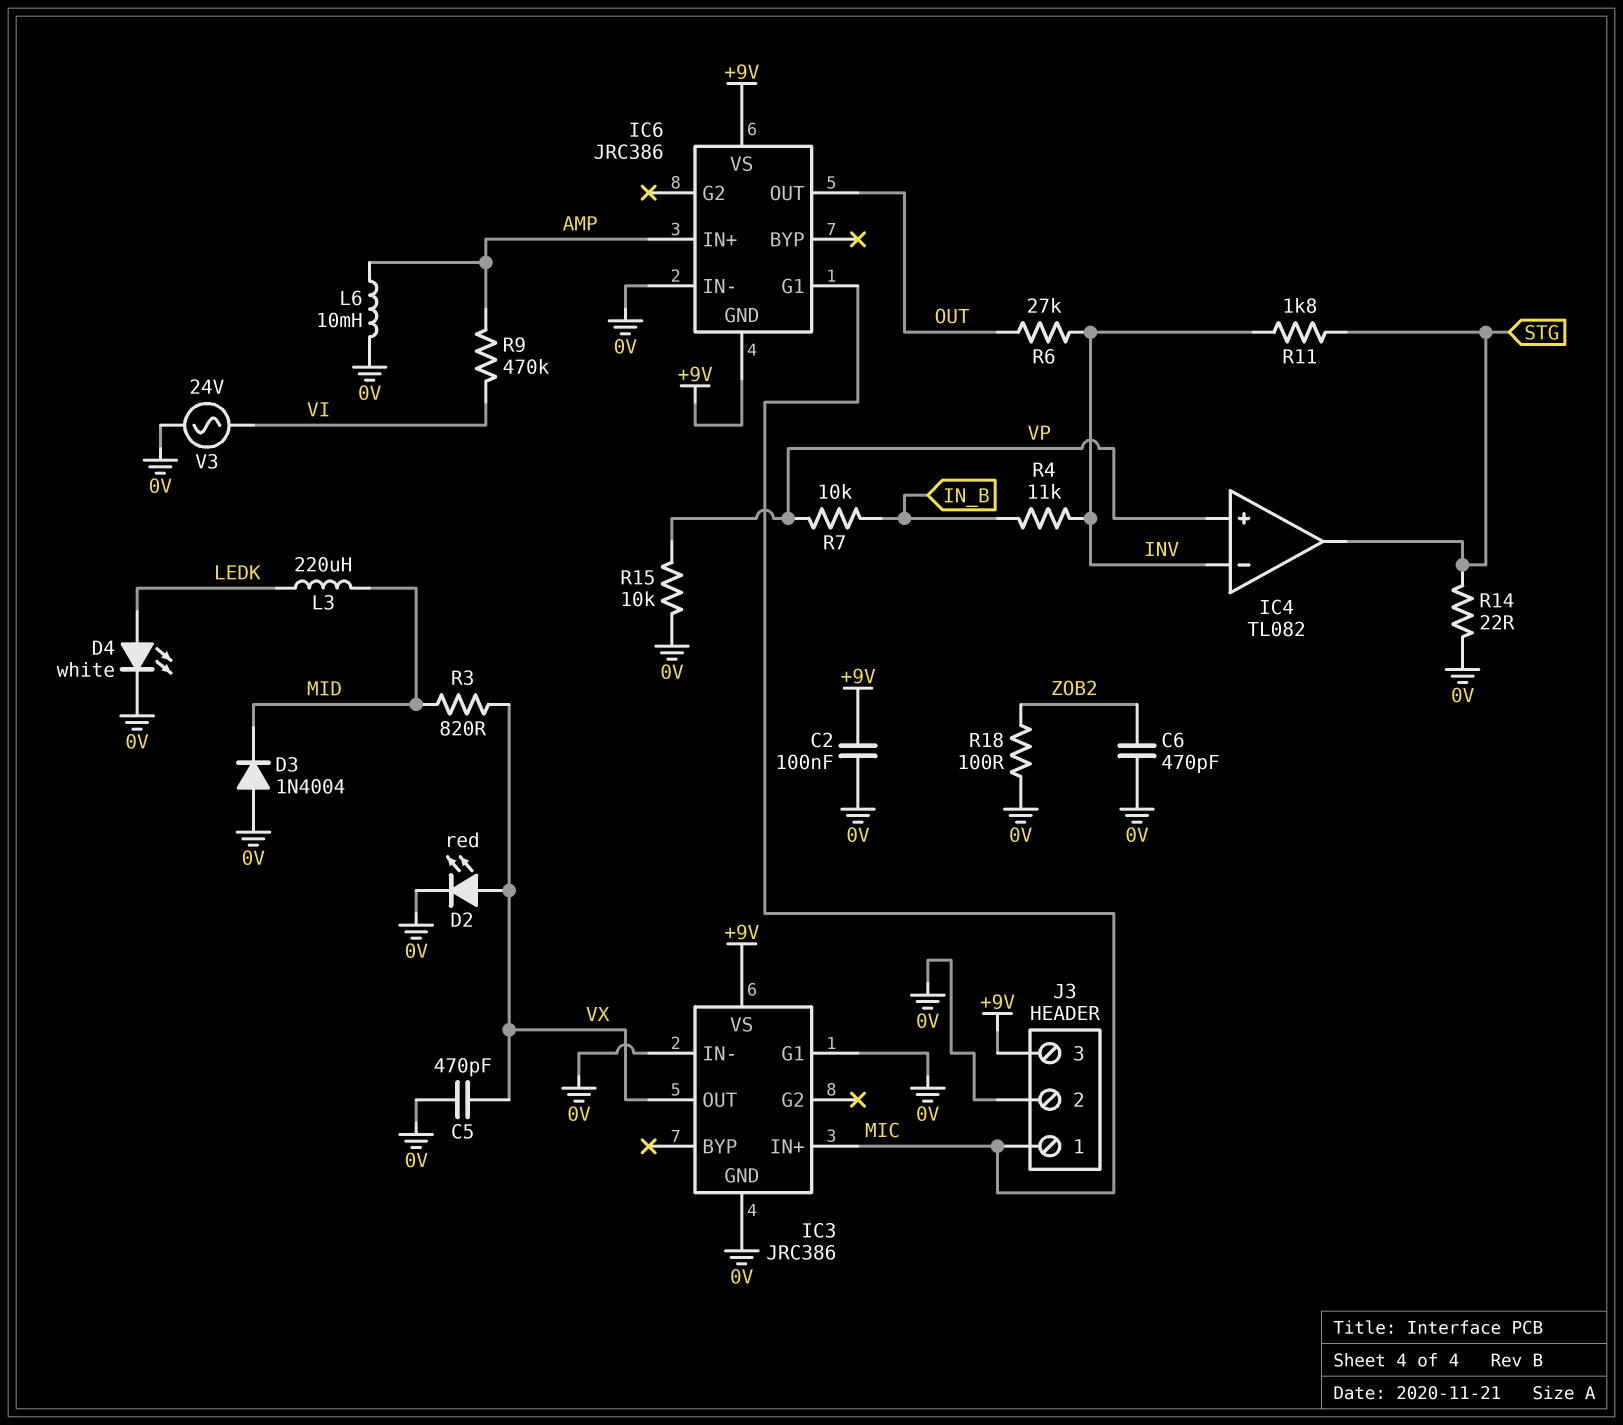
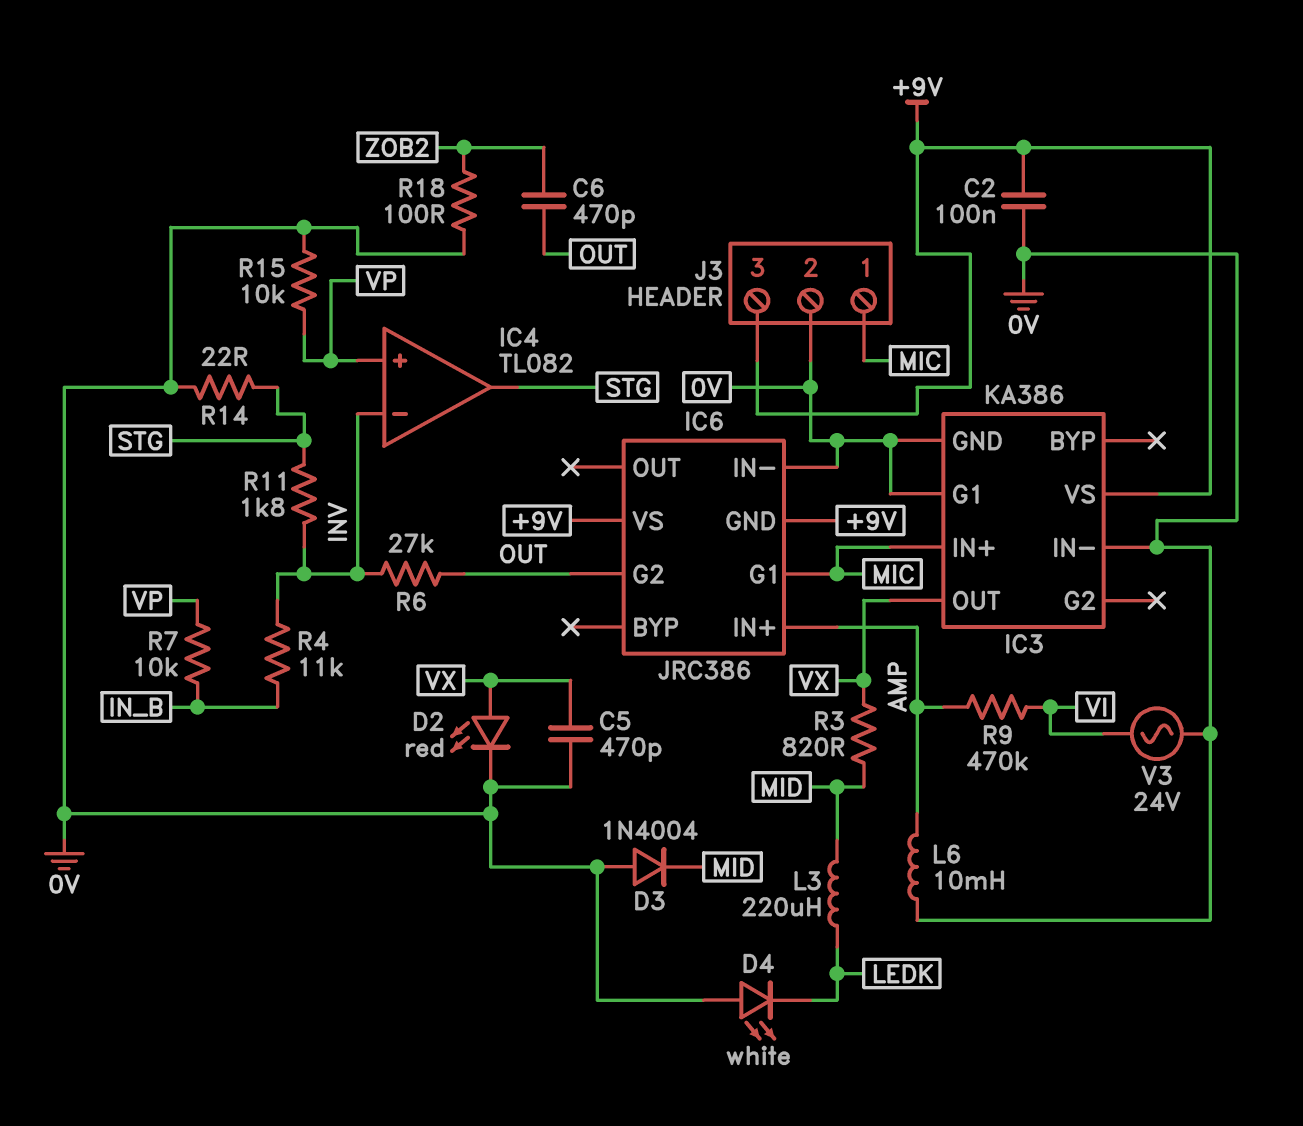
C6: 470pF (0V, ZOB2) -> 470pF (OUT, ZOB2)
D4: LED white (A LEDK, K 0V) -> LED white (A 0V, K LEDK)
IC3: JRC386 -> KA386
IC6 pin G2: none -> OUT
IC6 pin OUT: OUT -> none

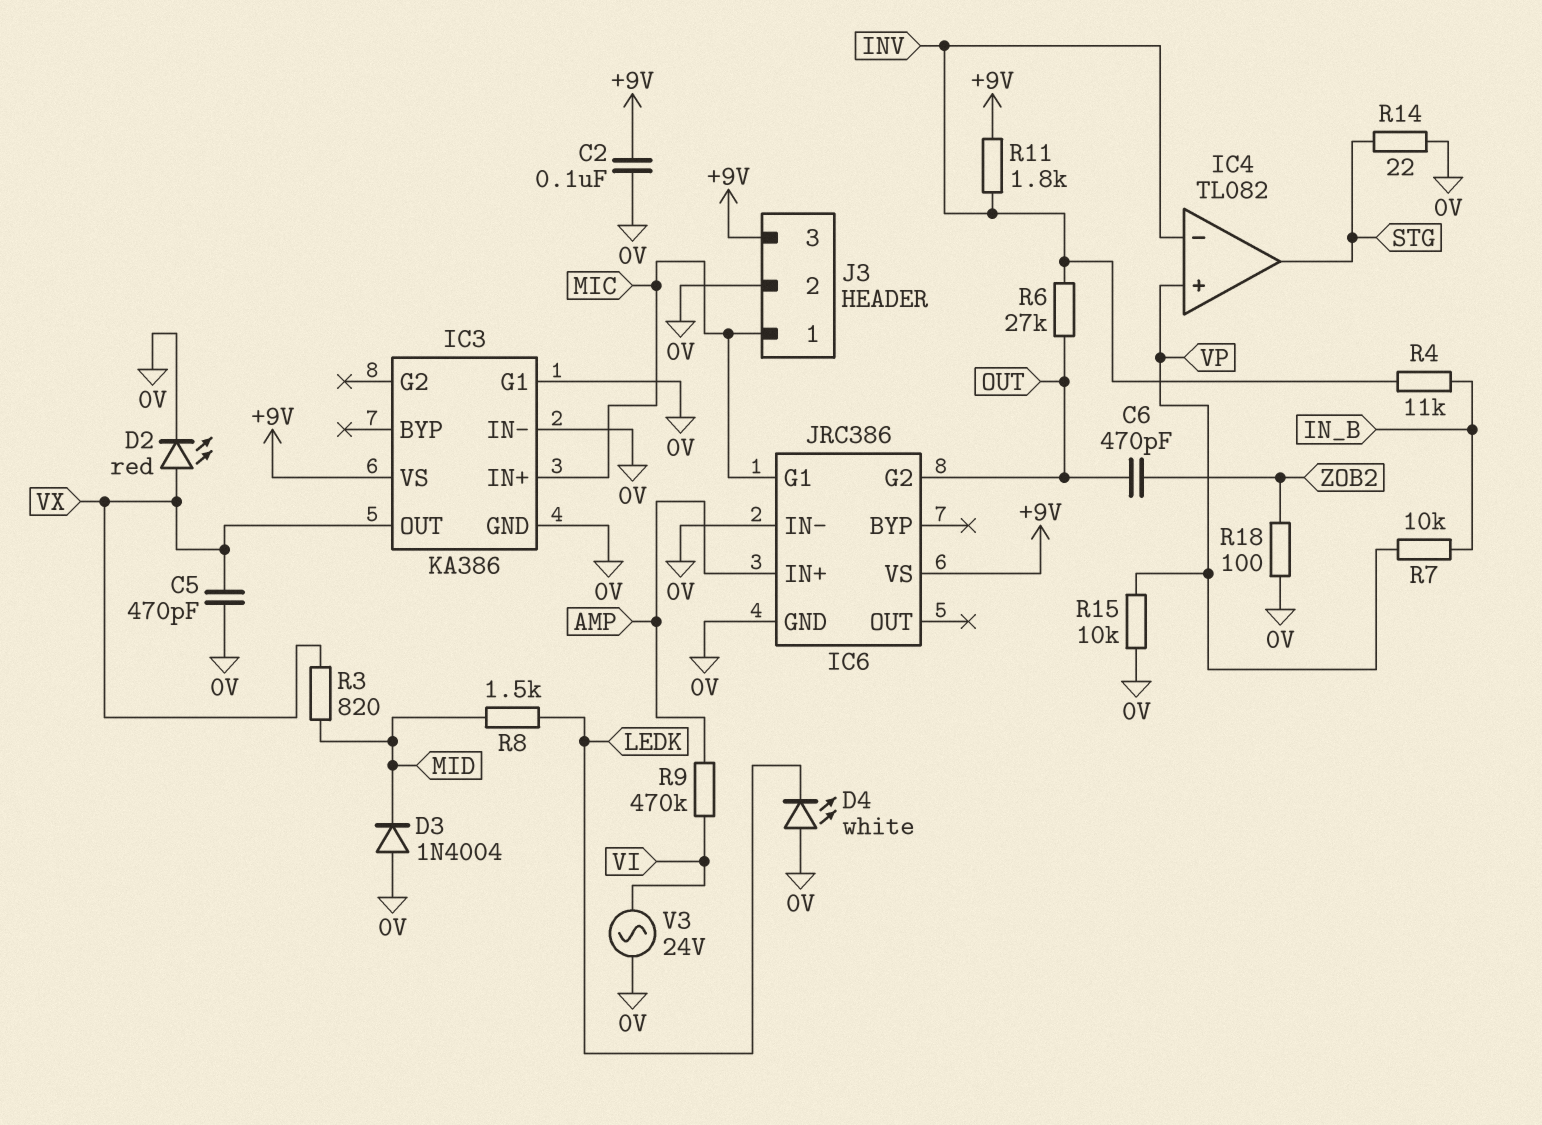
IC6 pin GND: +9V -> 0V
L3: 220uH (LEDK, MID) -> none
L6: 10mH (0V, AMP) -> none
R8: none -> 1.5k (LEDK, MID)
R11: 1.8k (INV, STG) -> 1.8k (+9V, INV)

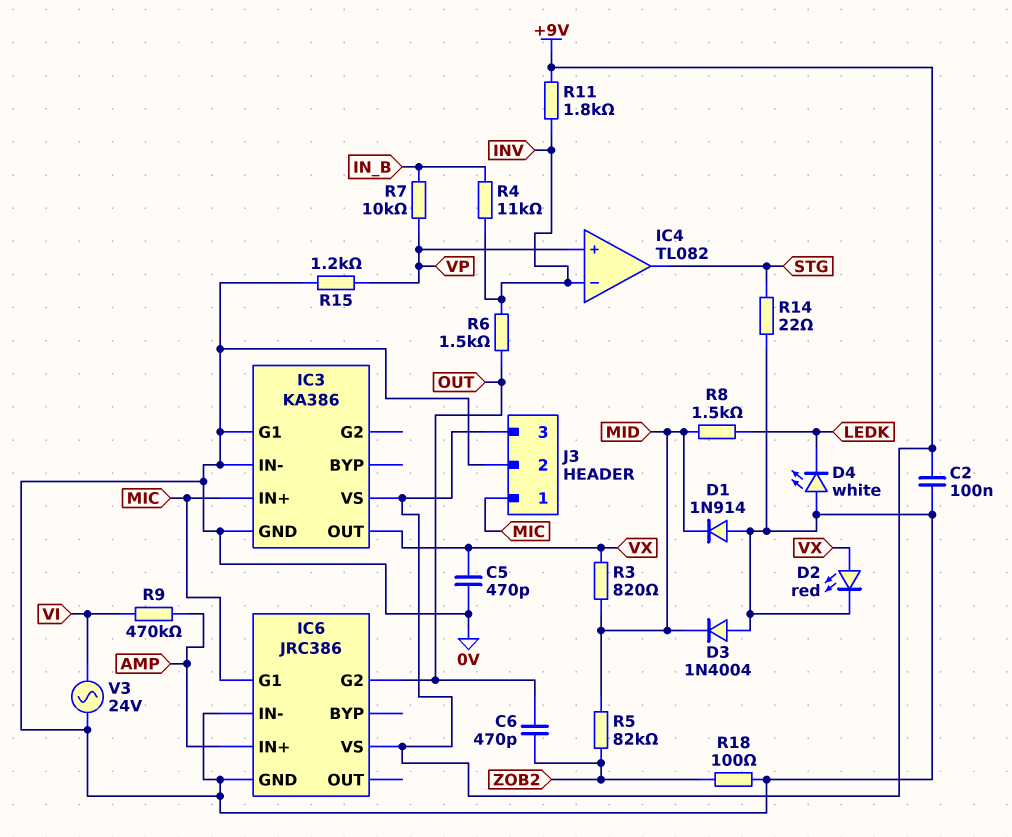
D1: none -> diode 1N914 (A 0V, K MID)
R5: none -> 82k (MID, ZOB2)
R6: 27k (INV, OUT) -> 1.5k (INV, OUT)
R15: 10k (0V, VP) -> 1.2k (0V, VP)

